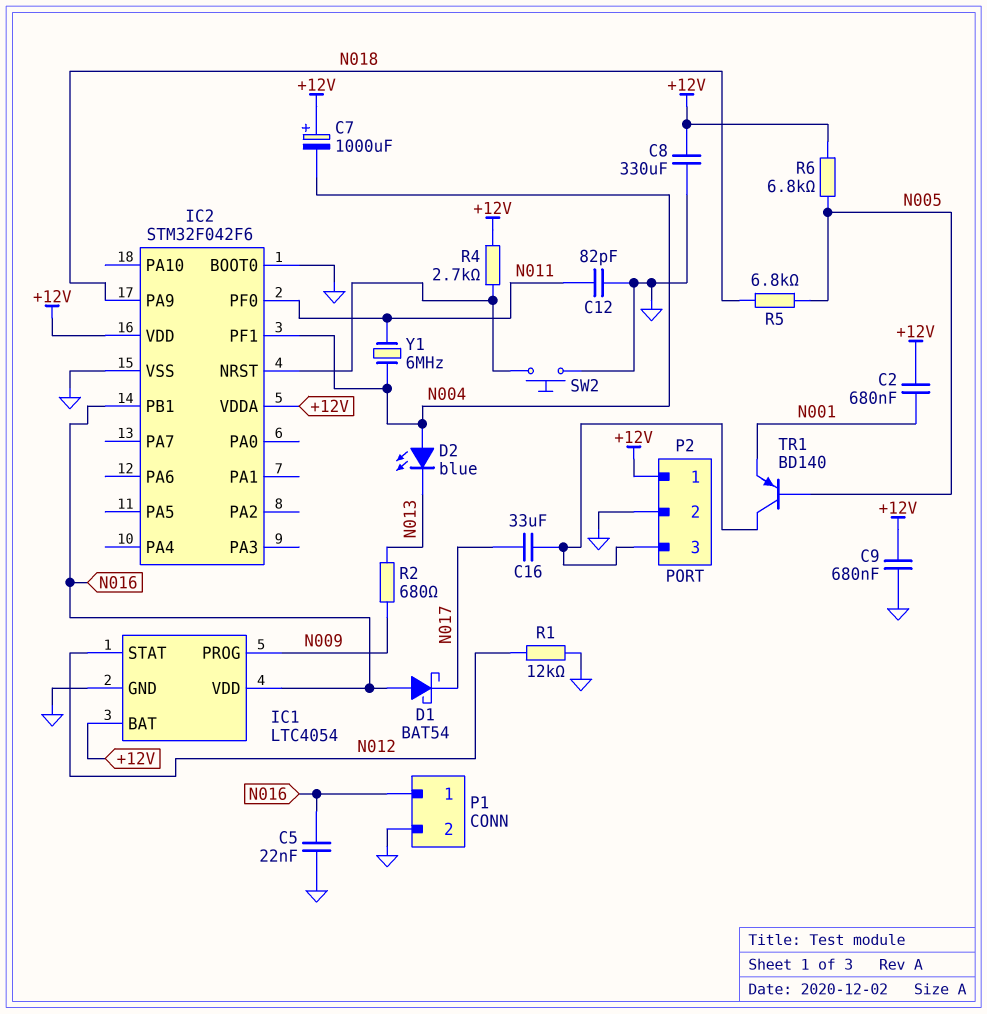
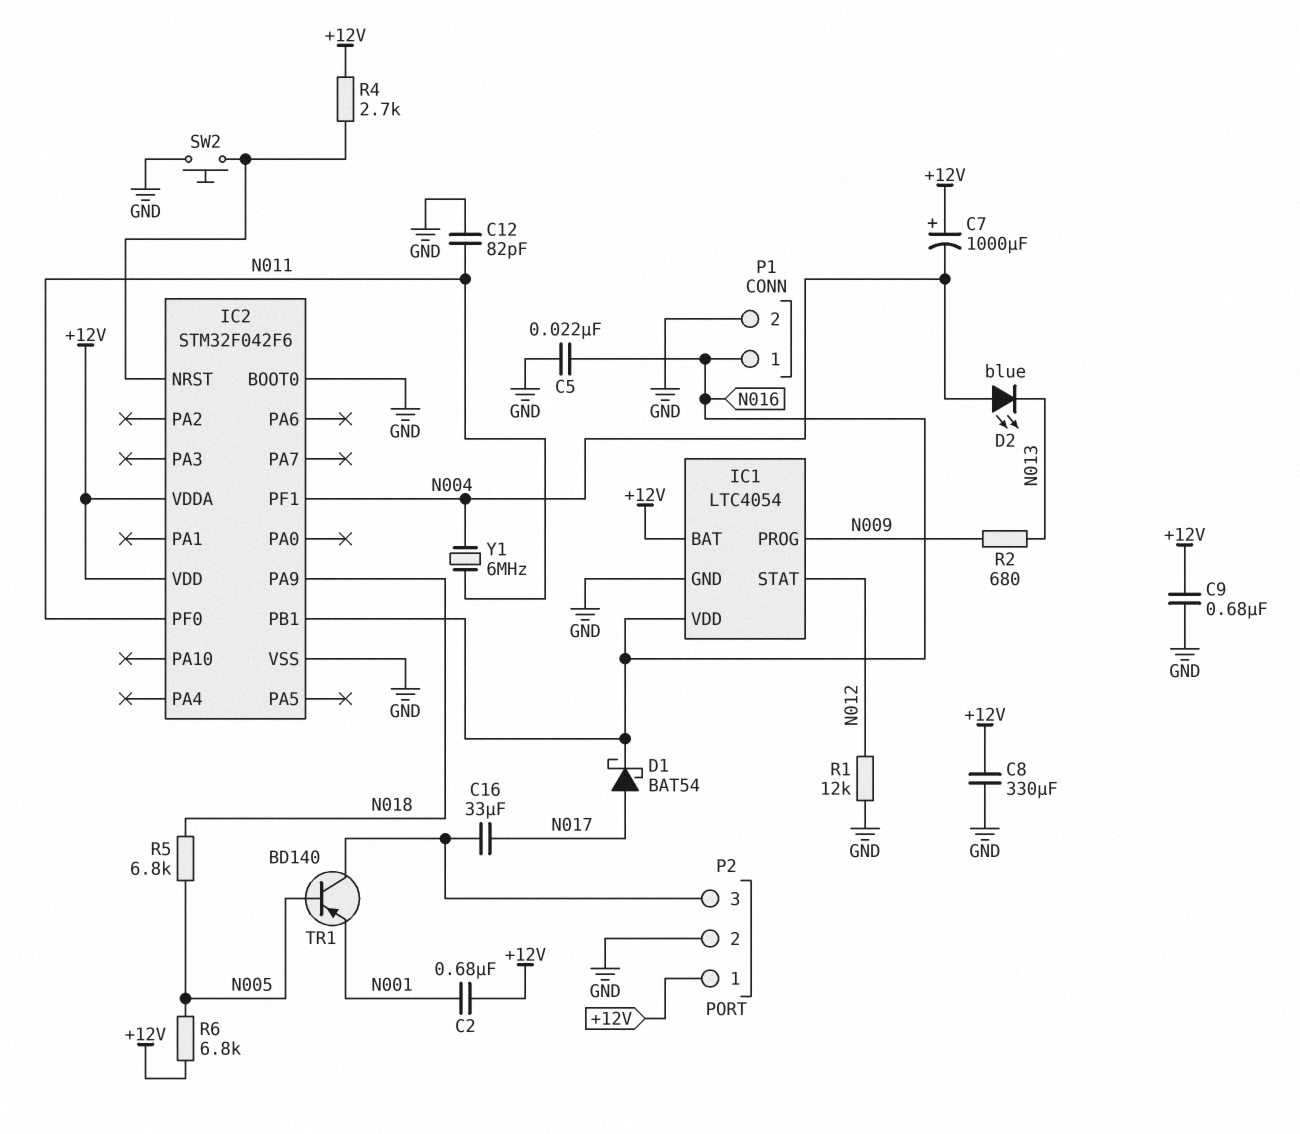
D1: schottky BAT54 (A N016, K N017) -> schottky BAT54 (A N017, K N016)

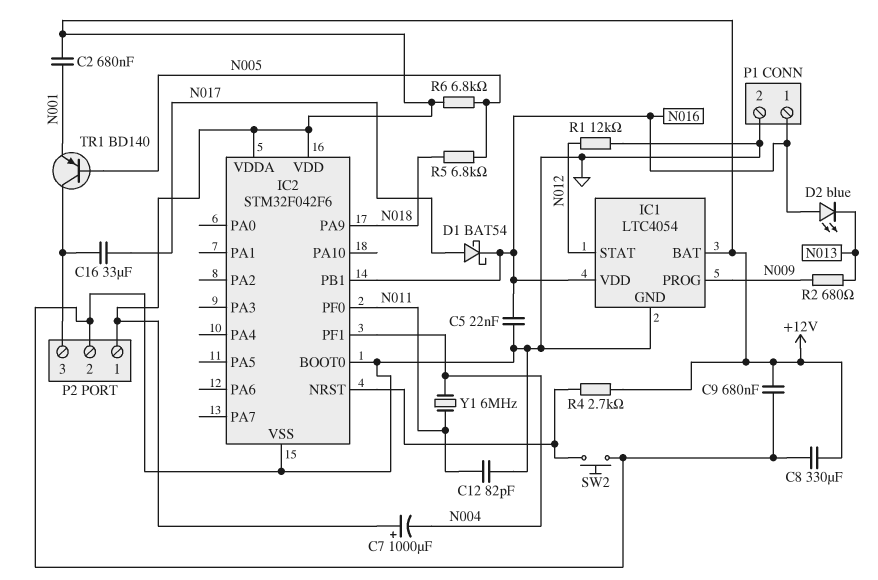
D2: LED blue (A N004, K N013) -> LED blue (A N016, K N013)

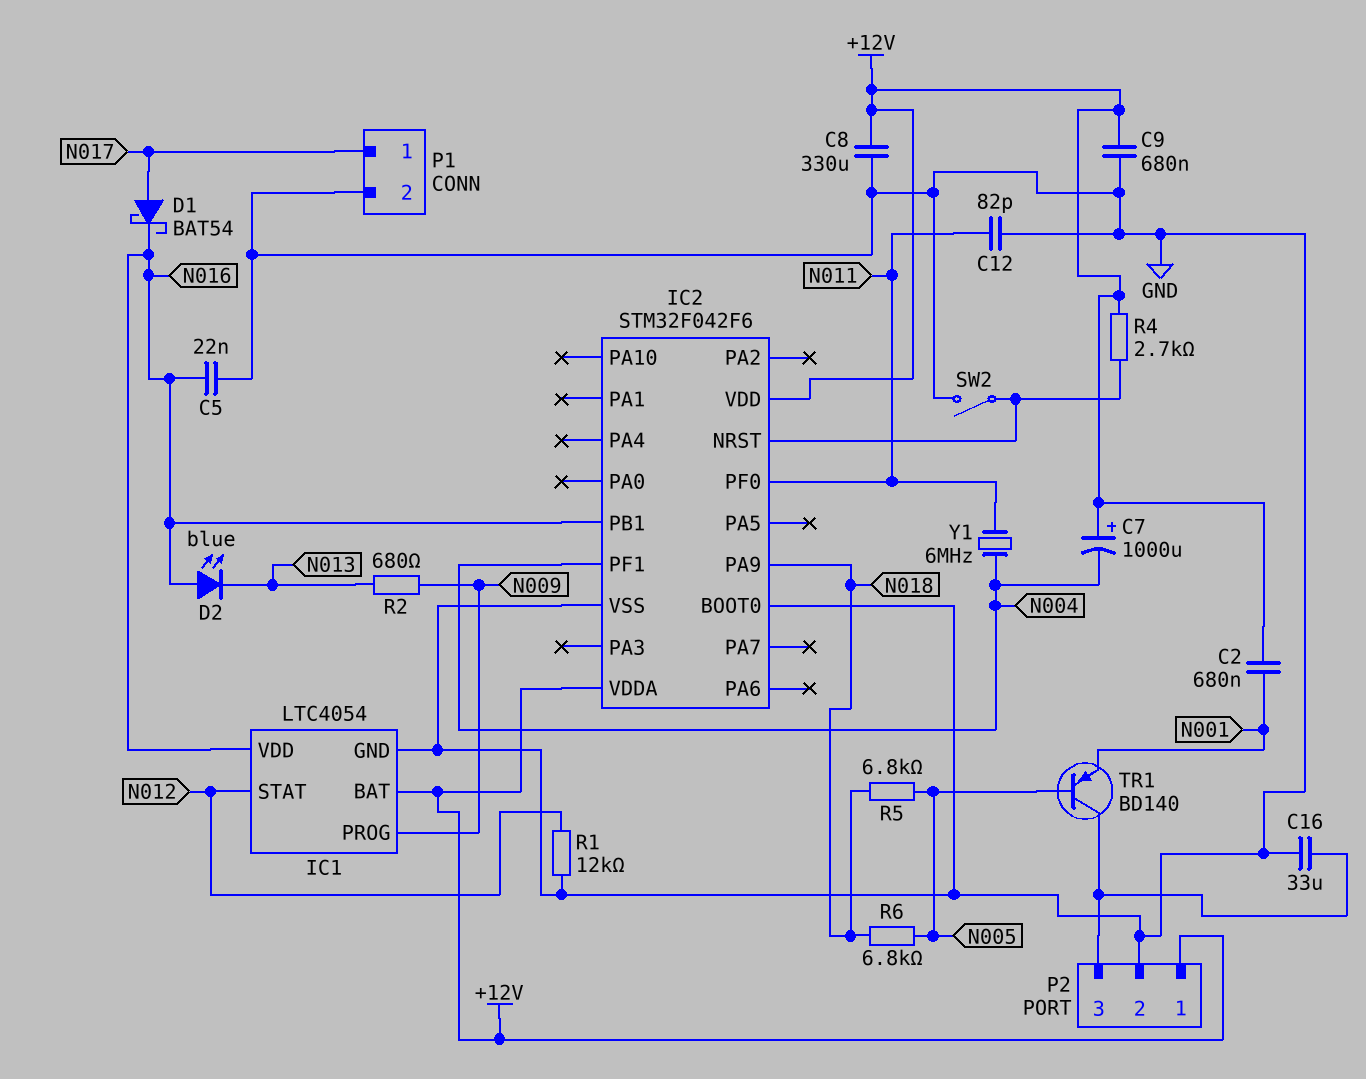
C16: 33uF (N017, P2/3) -> 33uF (GND, P2/3)
P1 pin 1: N016 -> N017
R6: 6.8k (+12V, N005) -> 6.8k (N005, N018)
SW2: button (GND, IC2/NRST) -> switch (GND, IC2/NRST)

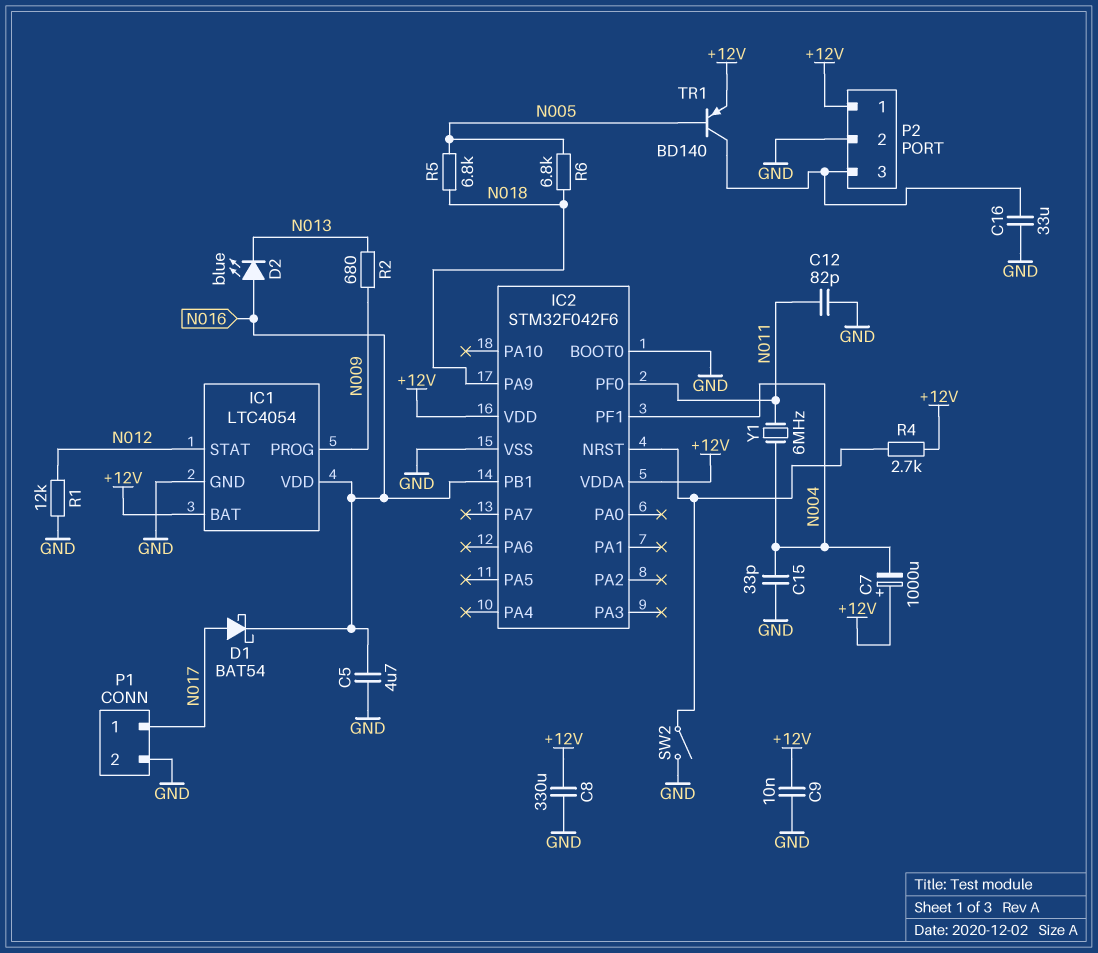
C2: 680nF (+12V, N001) -> none
C5: 22nF (GND, N016) -> 4.7uF (GND, N016)
C9: 680nF (+12V, GND) -> 10nF (+12V, GND)
C15: none -> 33pF (GND, N004)
TR1: PNP BD140 (B N005, C P2/3, E N001) -> PNP BD140 (B N005, C P2/3, E +12V)

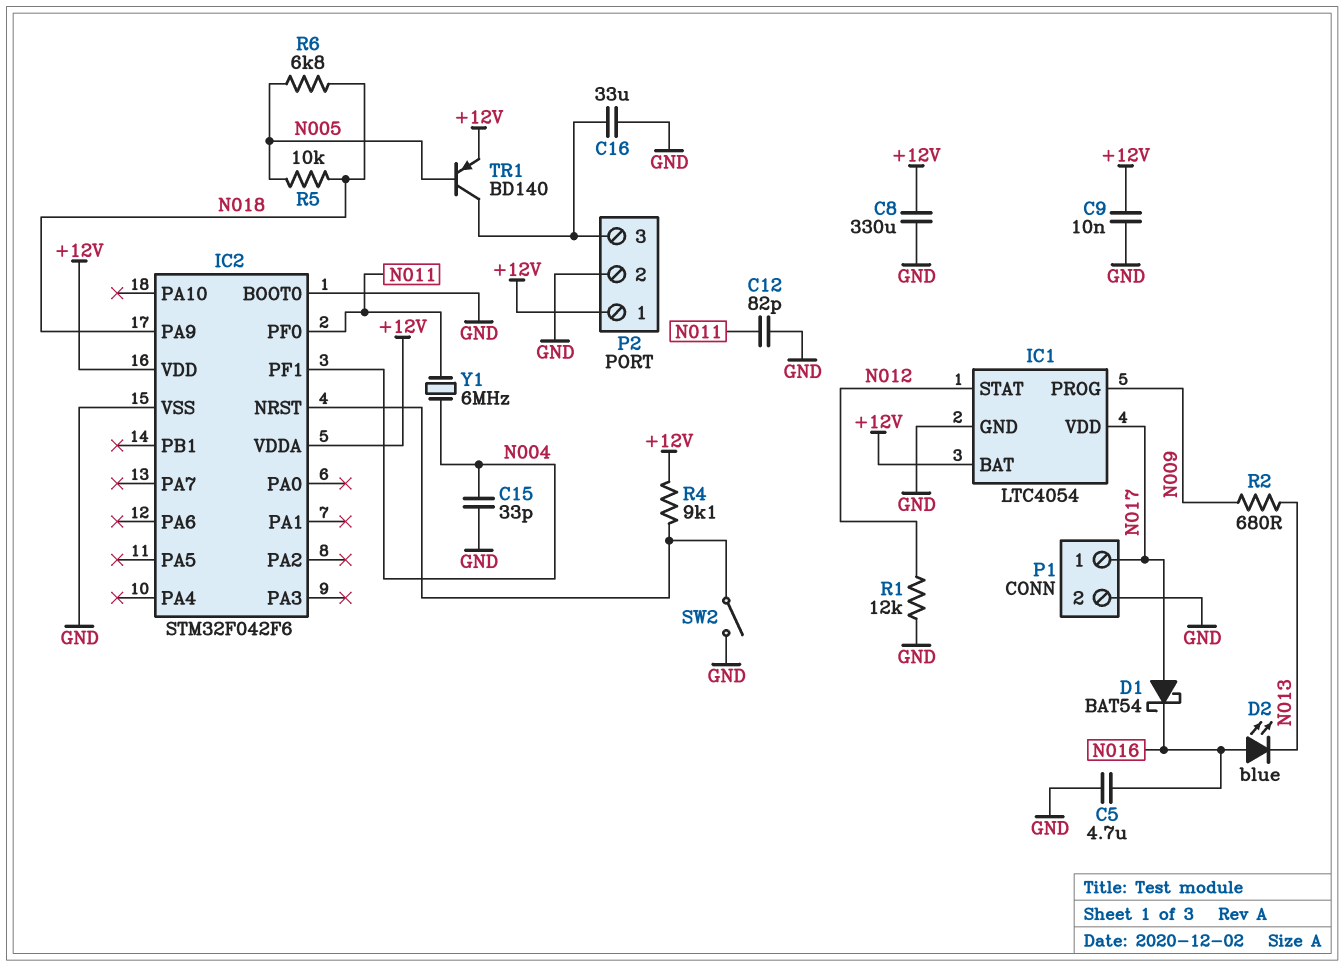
C7: 1000uF (plus +12V, minus N004) -> none
IC1 pin VDD: N016 -> N017
IC2 pin PB1: N016 -> none
R4: 2.7k (+12V, IC2/NRST) -> 9.1k (+12V, IC2/NRST)
R5: 6.8k (N005, N018) -> 10k (N005, N018)

